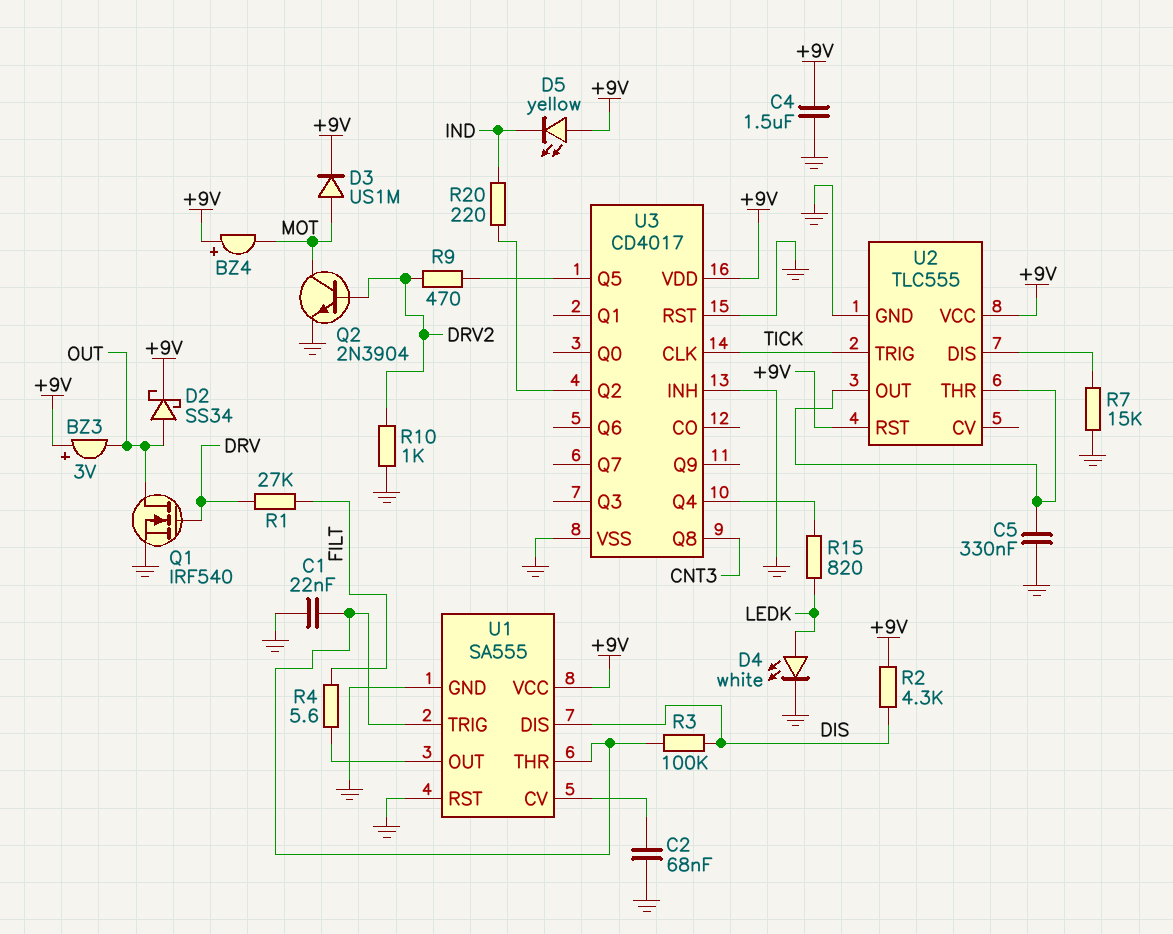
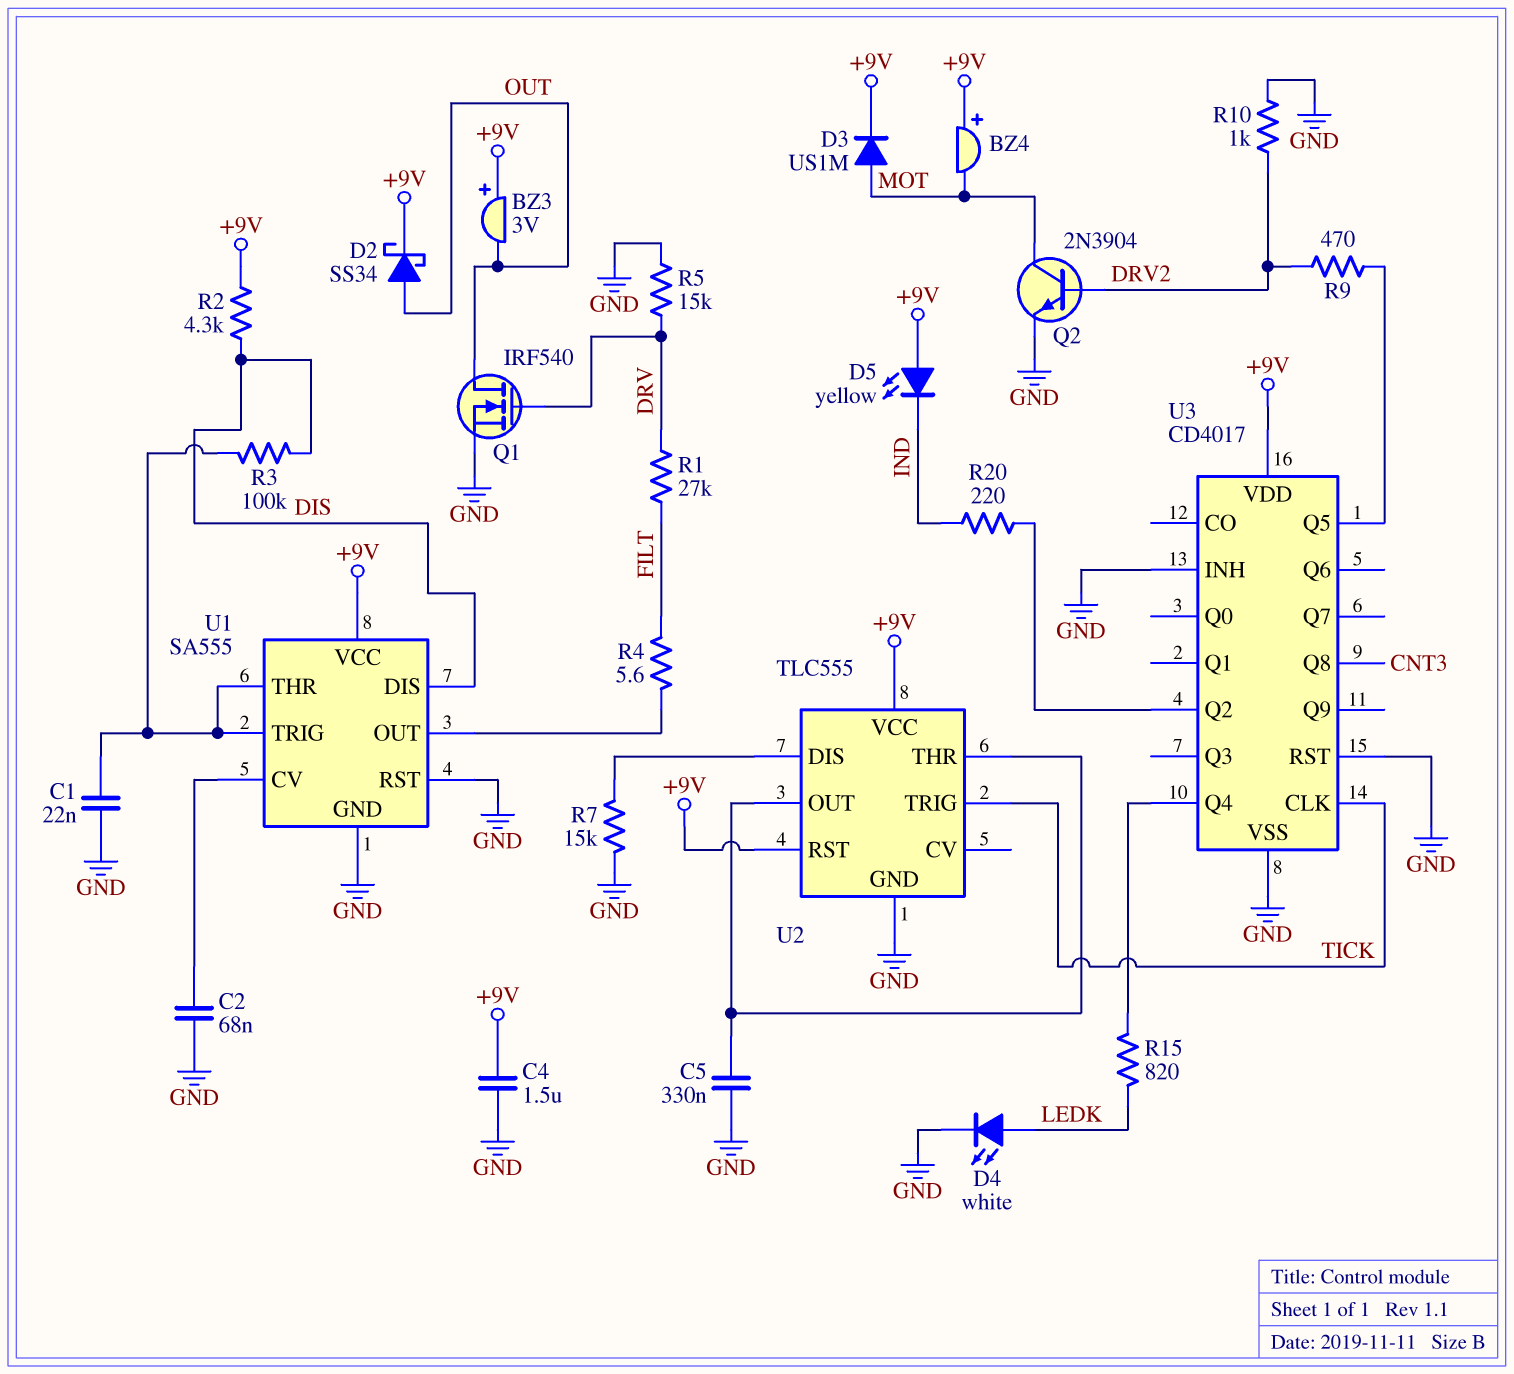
R5: none -> 15k (DRV, GND)

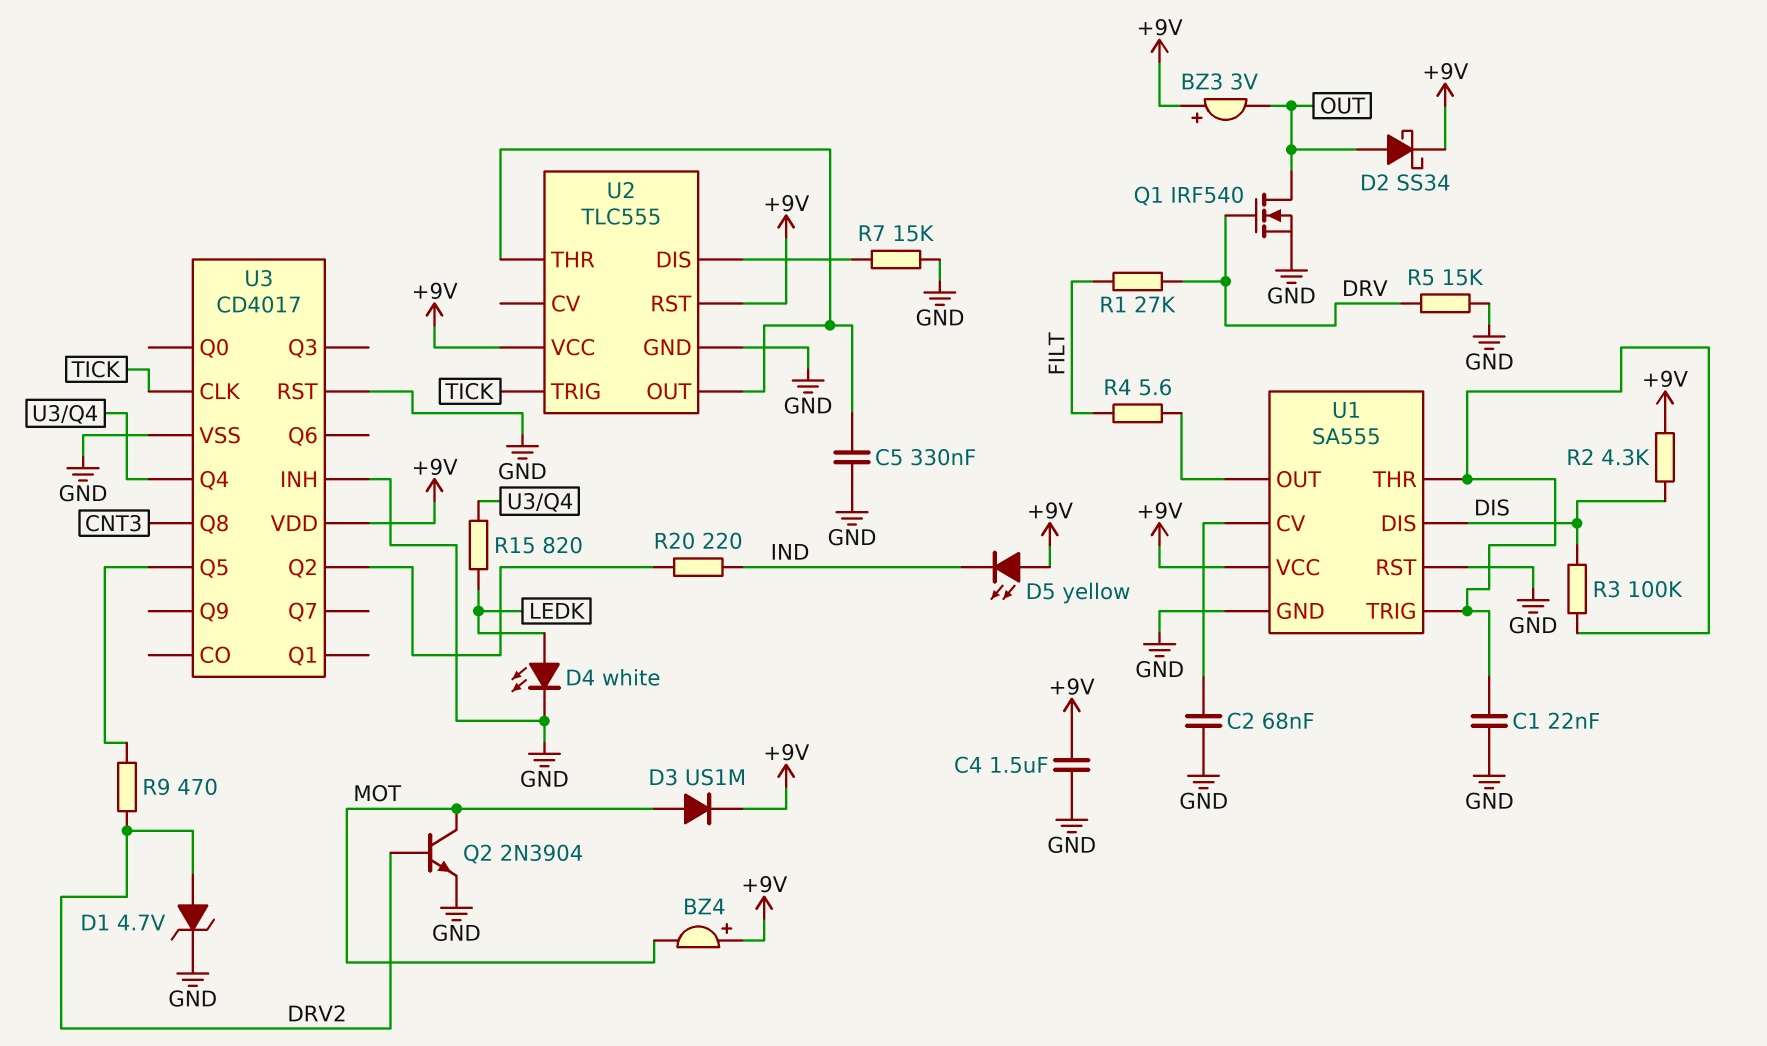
D1: none -> zener 4.7V (A DRV2, K GND)
R10: 1k (DRV2, GND) -> none

